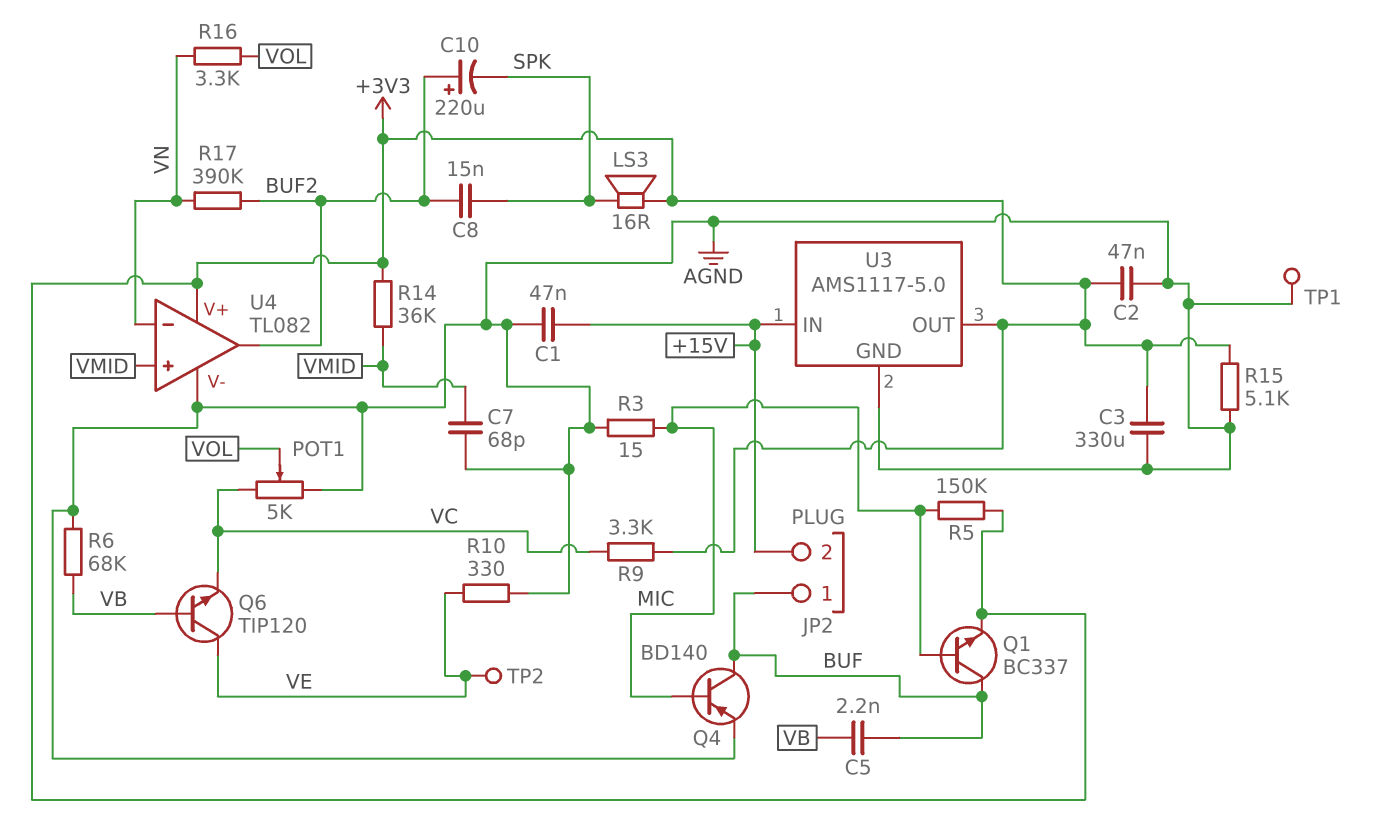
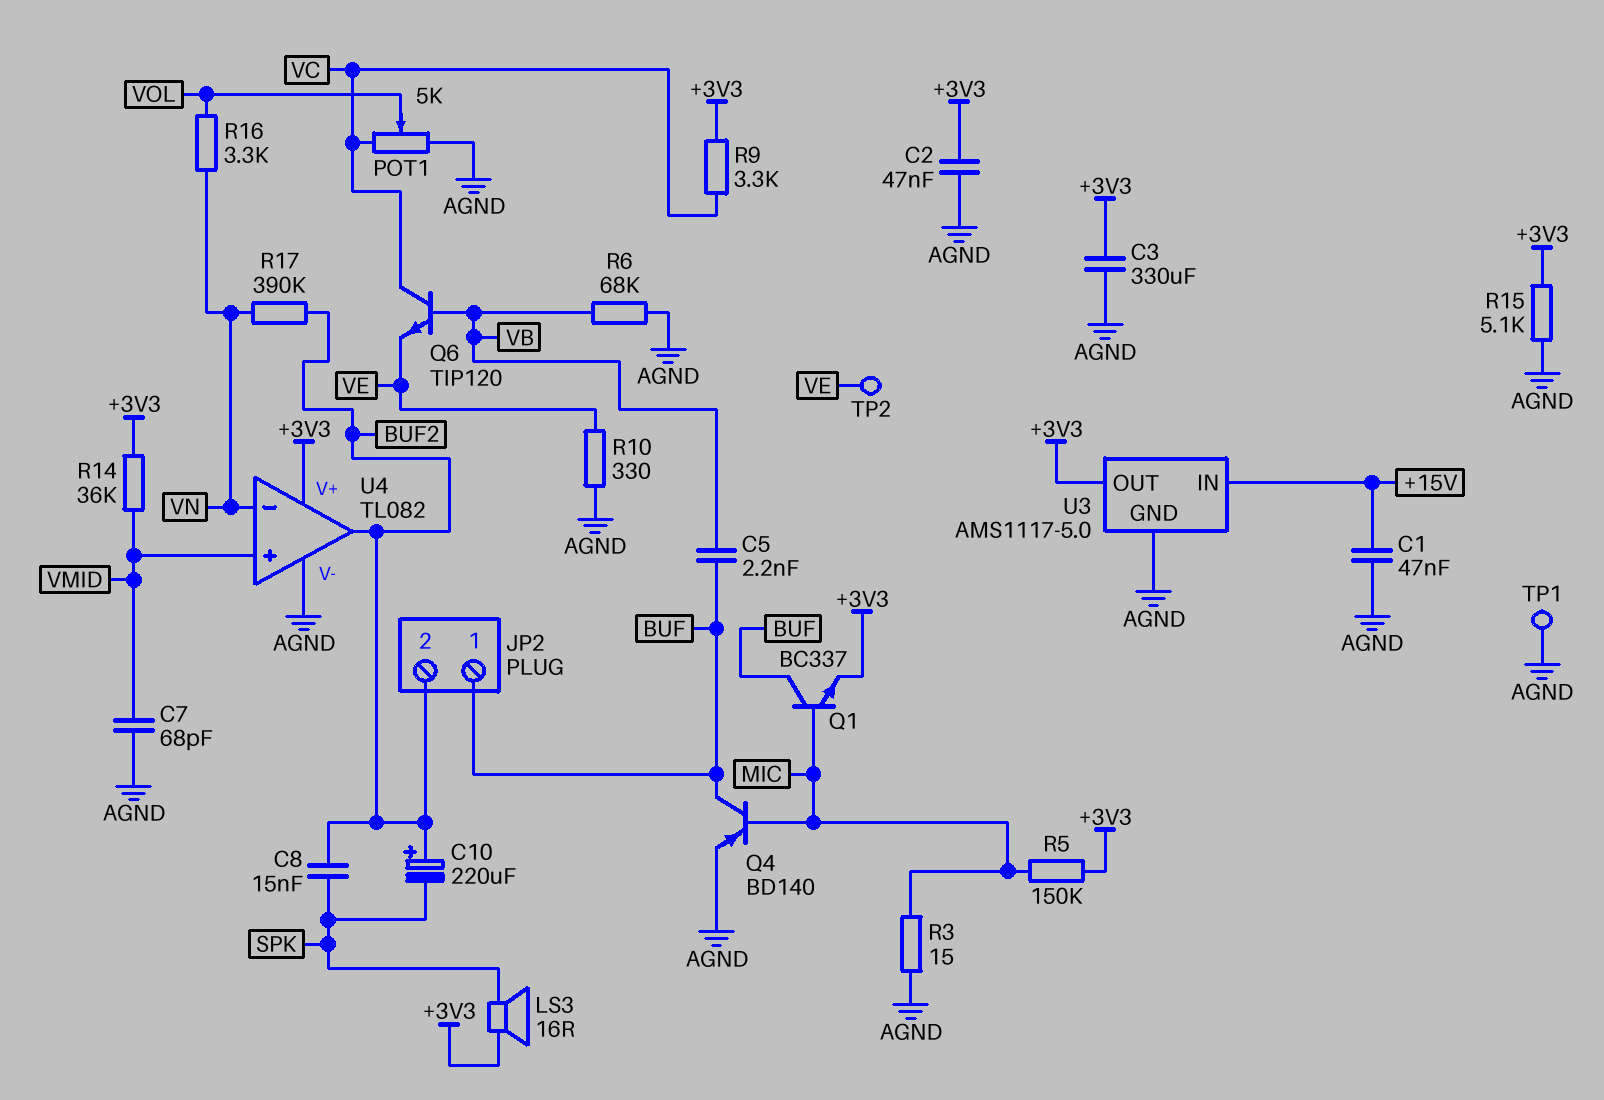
JP2 pin 2: +15V -> BUF2
Q6: NPN TIP120 (B VB, C VE, E VC) -> NPN TIP120 (B VB, C VC, E VE)

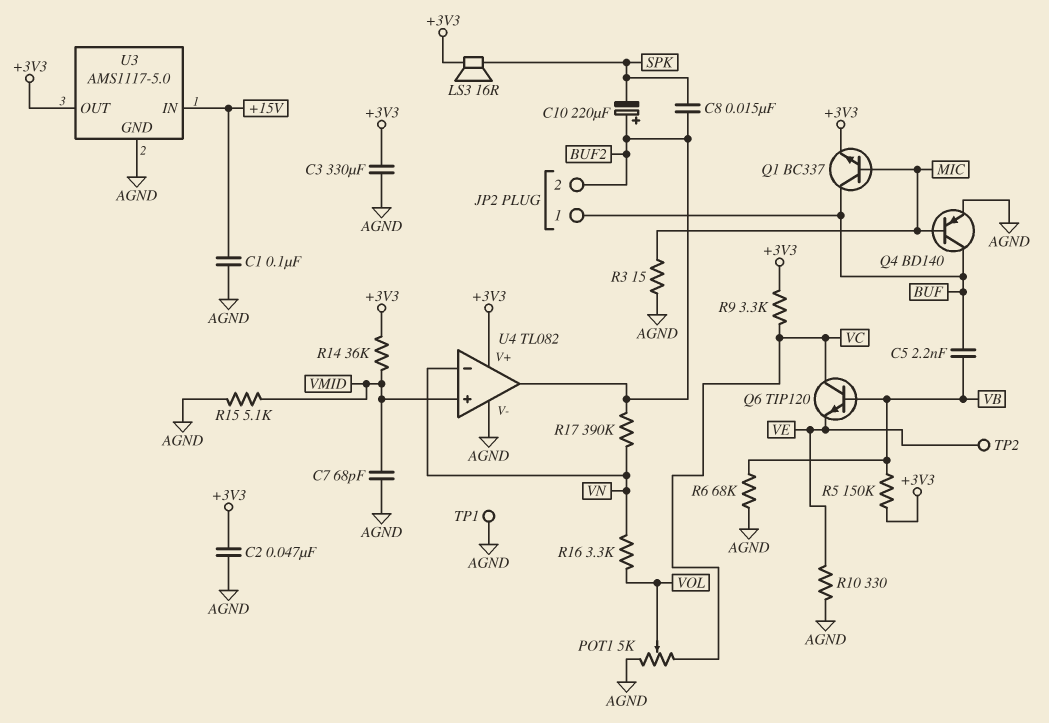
C1: 47nF (+15V, AGND) -> 100nF (+15V, AGND)
R5: 150k (+3V3, MIC) -> 150k (+3V3, VB)
R15: 5.1k (+3V3, AGND) -> 5.1k (AGND, VMID)

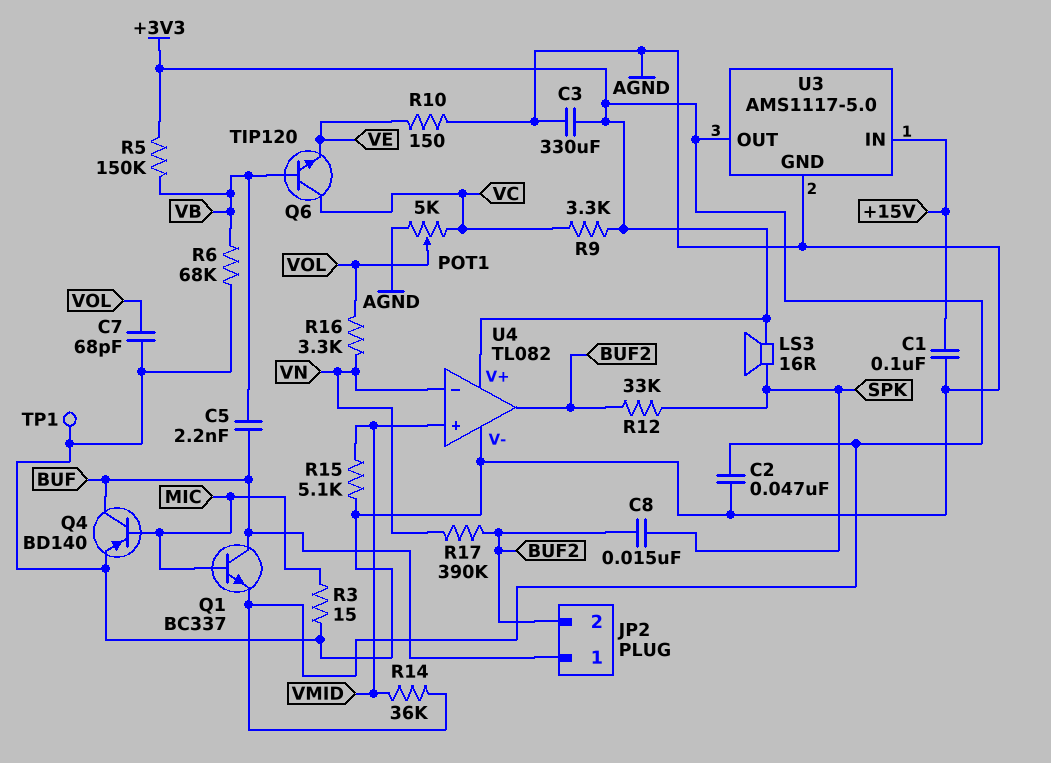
C7: 68pF (AGND, VMID) -> 68pF (AGND, VOL)
C10: 220uF (plus BUF2, minus SPK) -> none
R10: 330 (AGND, VE) -> 150 (AGND, VE)
R12: none -> 33k (BUF2, SPK)
TP2: test point (VE) -> none

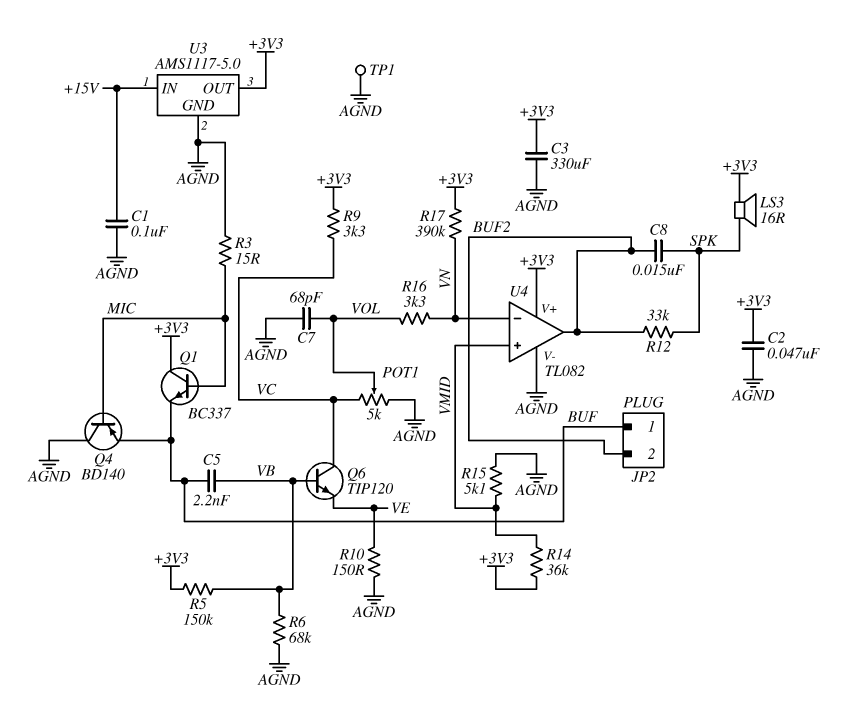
Q1: NPN BC337 (B MIC, C BUF, E +3V3) -> NPN BC337 (B MIC, C +3V3, E BUF)
Q4: PNP BD140 (B MIC, C BUF, E AGND) -> PNP BD140 (B MIC, C AGND, E BUF)
R17: 390k (BUF2, VN) -> 390k (+3V3, VN)

